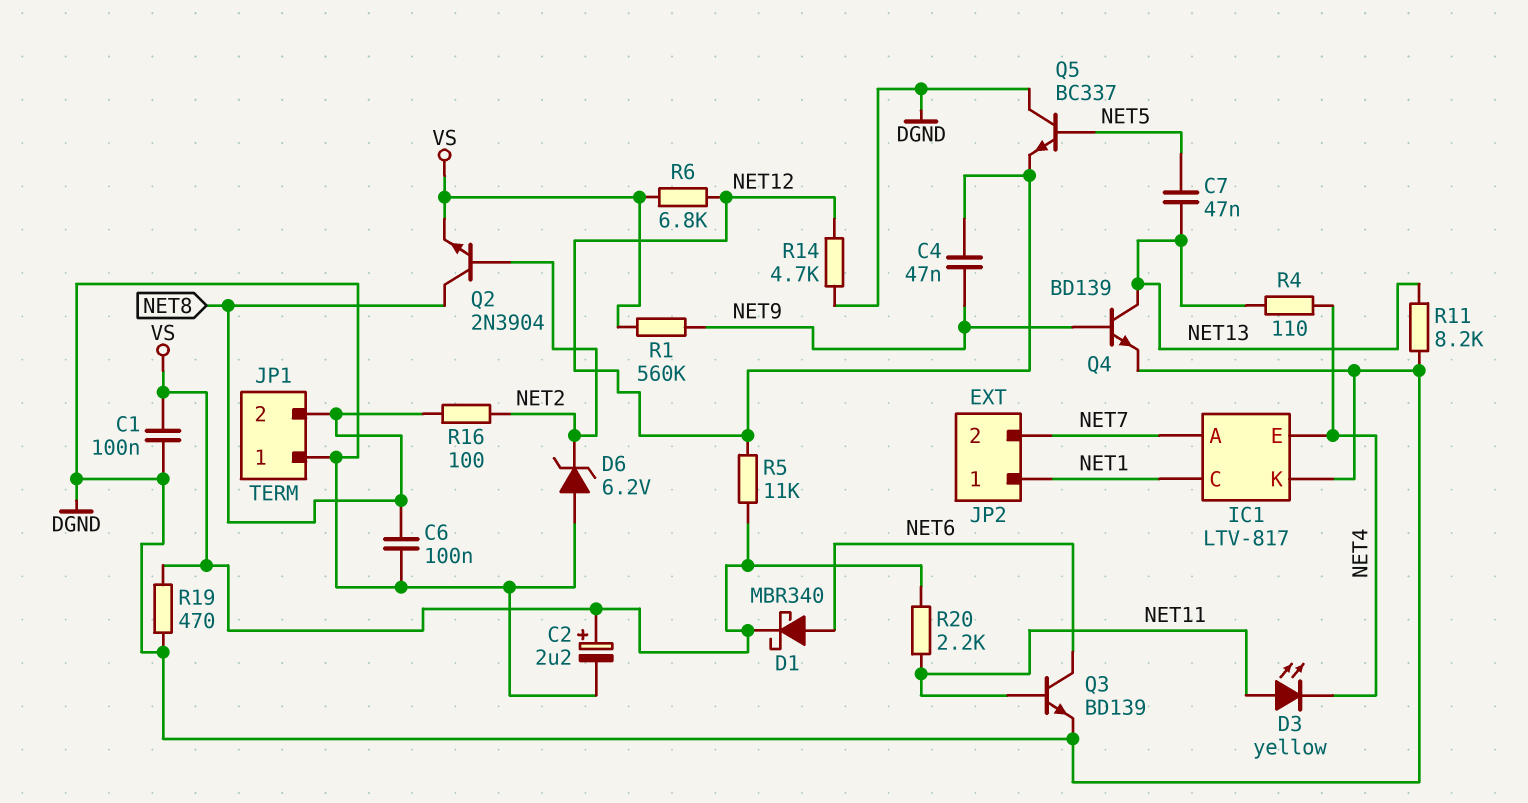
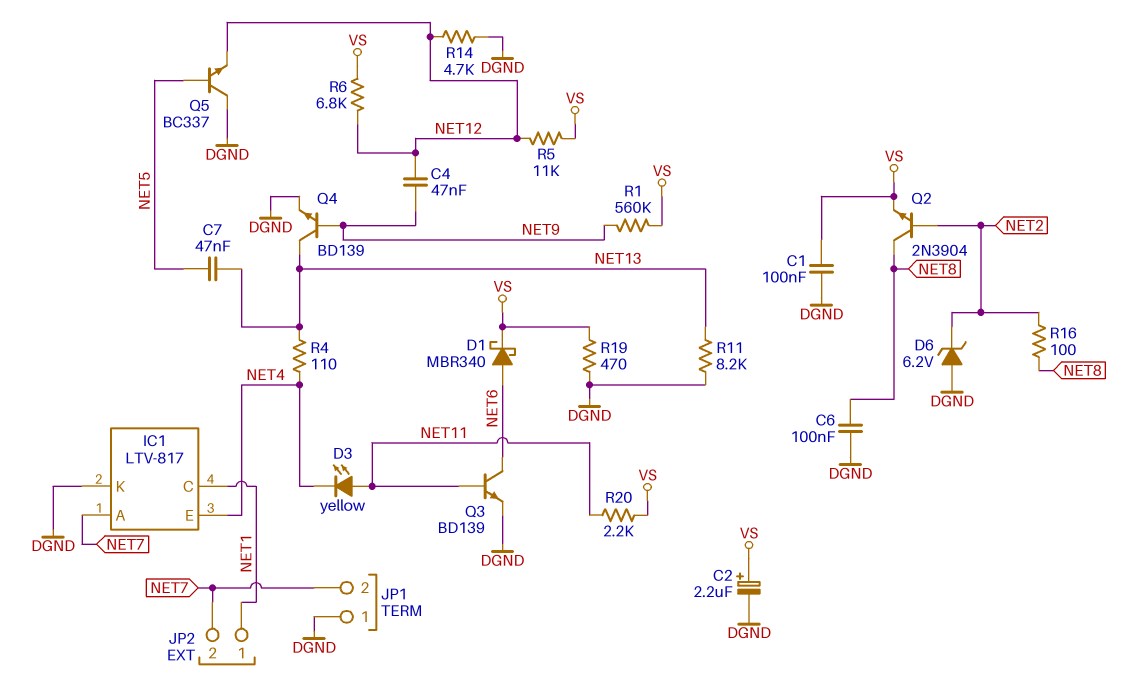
JP1 pin 2: NET8 -> NET7

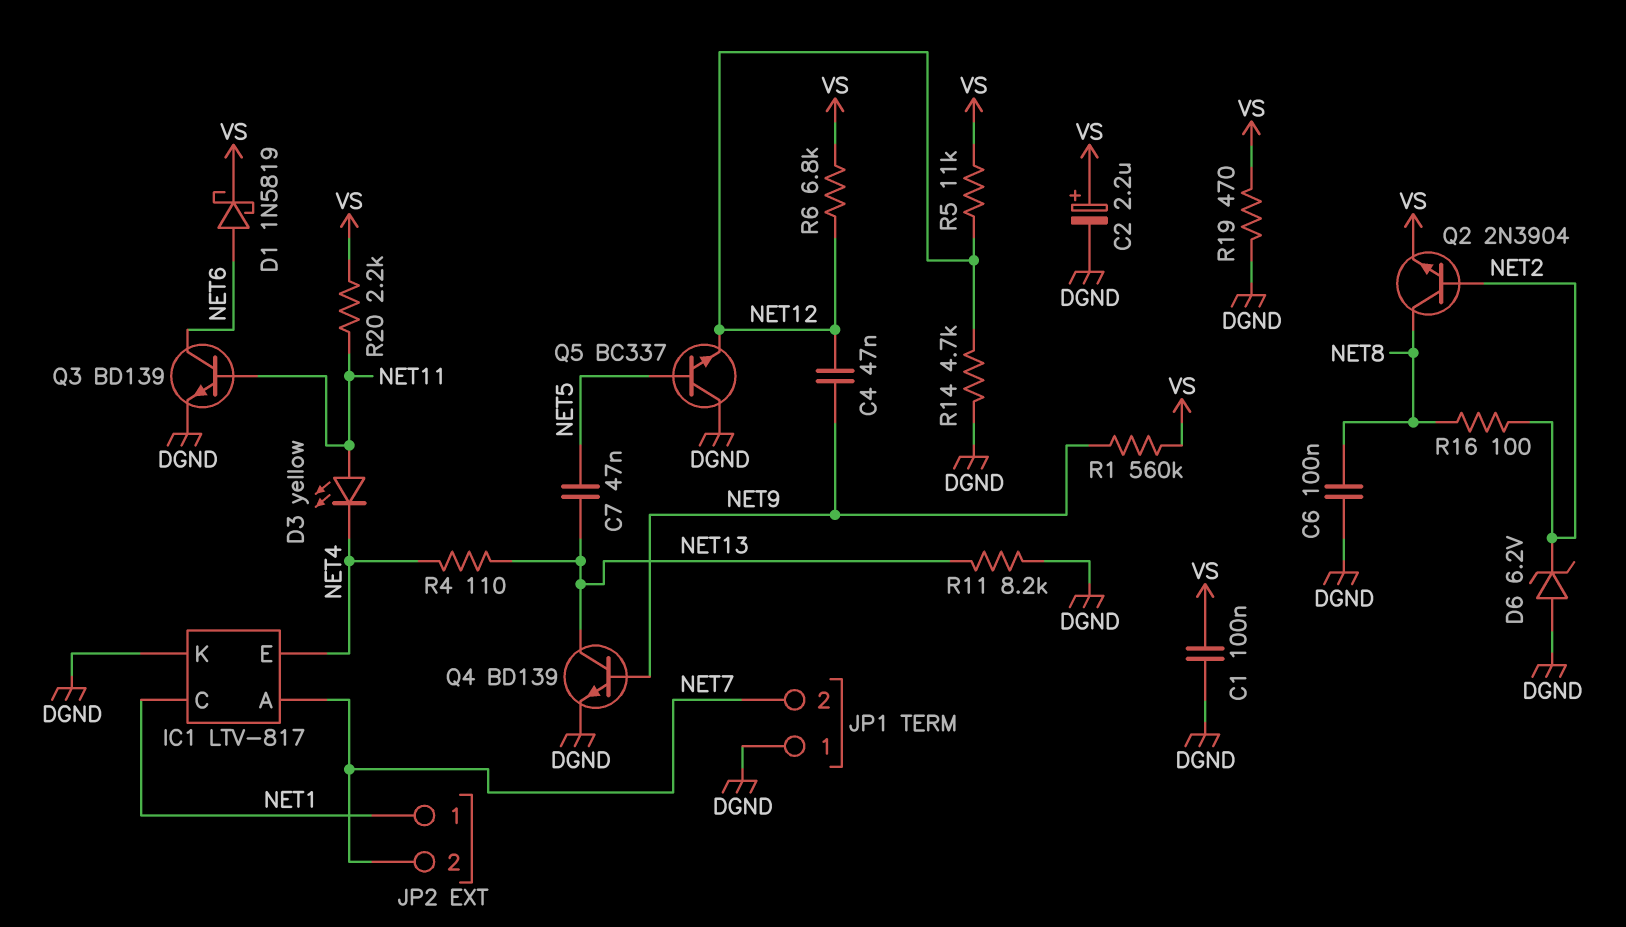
D1: schottky MBR340 (A NET6, K VS) -> schottky 1N5819 (A NET6, K VS)

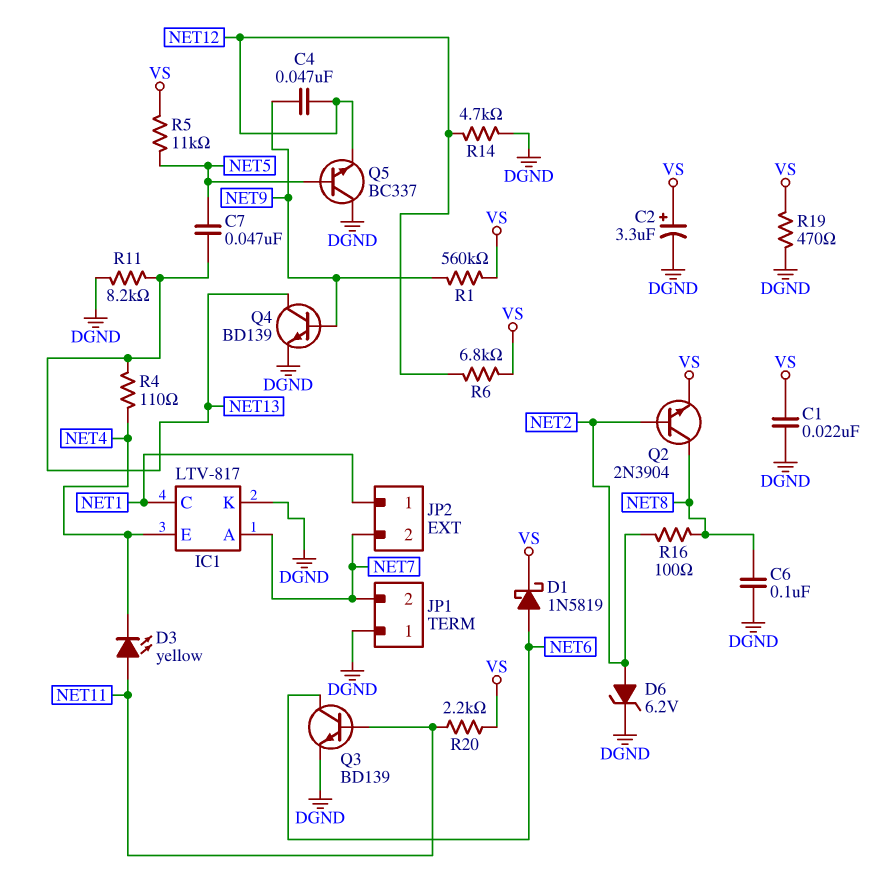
C1: 100nF (DGND, VS) -> 22nF (DGND, VS)
C2: 2.2uF (plus VS, minus DGND) -> 3.3uF (plus VS, minus DGND)
D6: zener 6.2V (A DGND, K NET2) -> zener 6.2V (A NET2, K DGND)
R5: 11k (NET12, VS) -> 11k (NET5, VS)

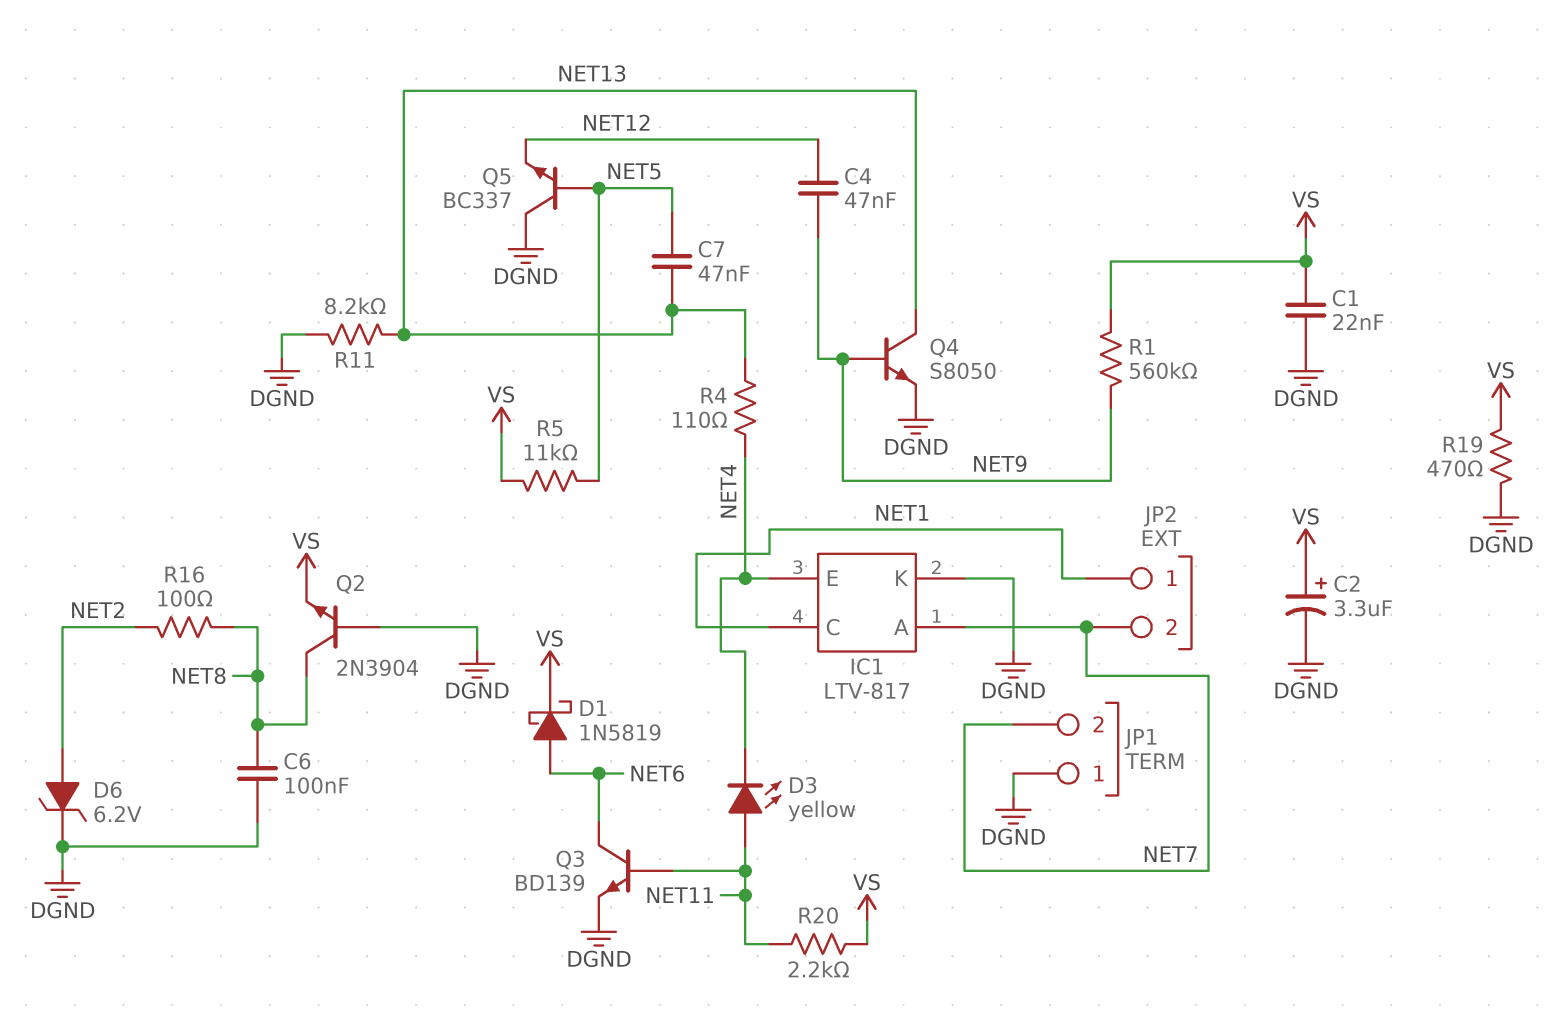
Q2: NPN 2N3904 (B NET2, C NET8, E VS) -> NPN 2N3904 (B DGND, C NET8, E VS)
Q4: NPN BD139 (B NET9, C NET13, E DGND) -> NPN S8050 (B NET9, C NET13, E DGND)
R6: 6.8k (NET12, VS) -> none
R14: 4.7k (DGND, NET12) -> none

